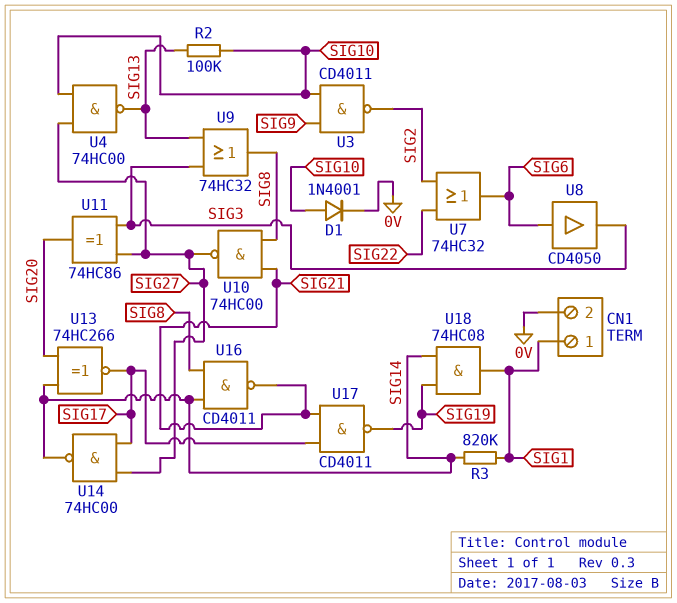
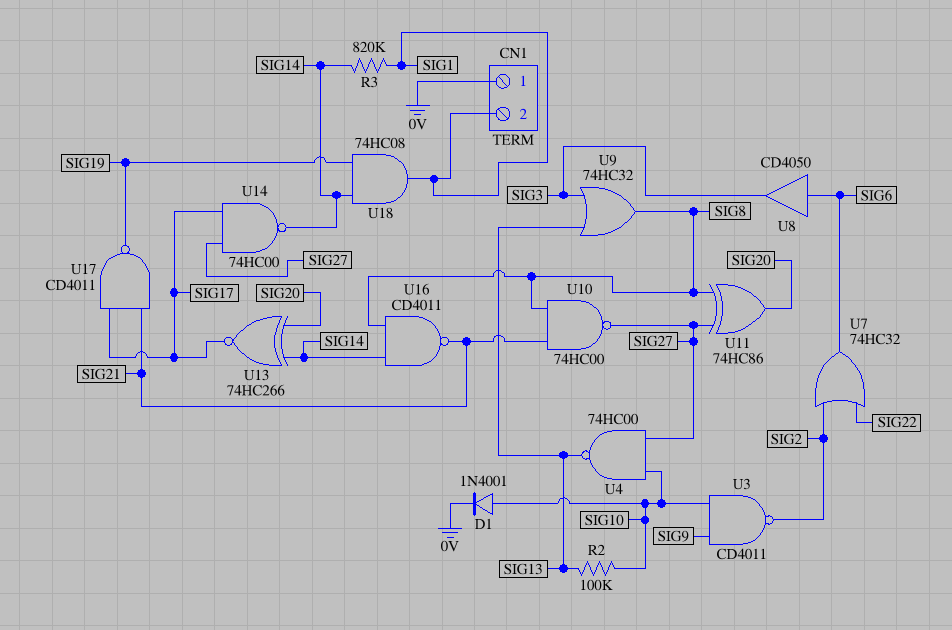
CN1 pin 1: SIG1 -> 0V
CN1 pin 2: 0V -> SIG1
U11: XOR 74HC86 (in SIG3, in SIG27, out SIG20) -> XOR 74HC86 (in SIG8, in SIG27, out SIG20)

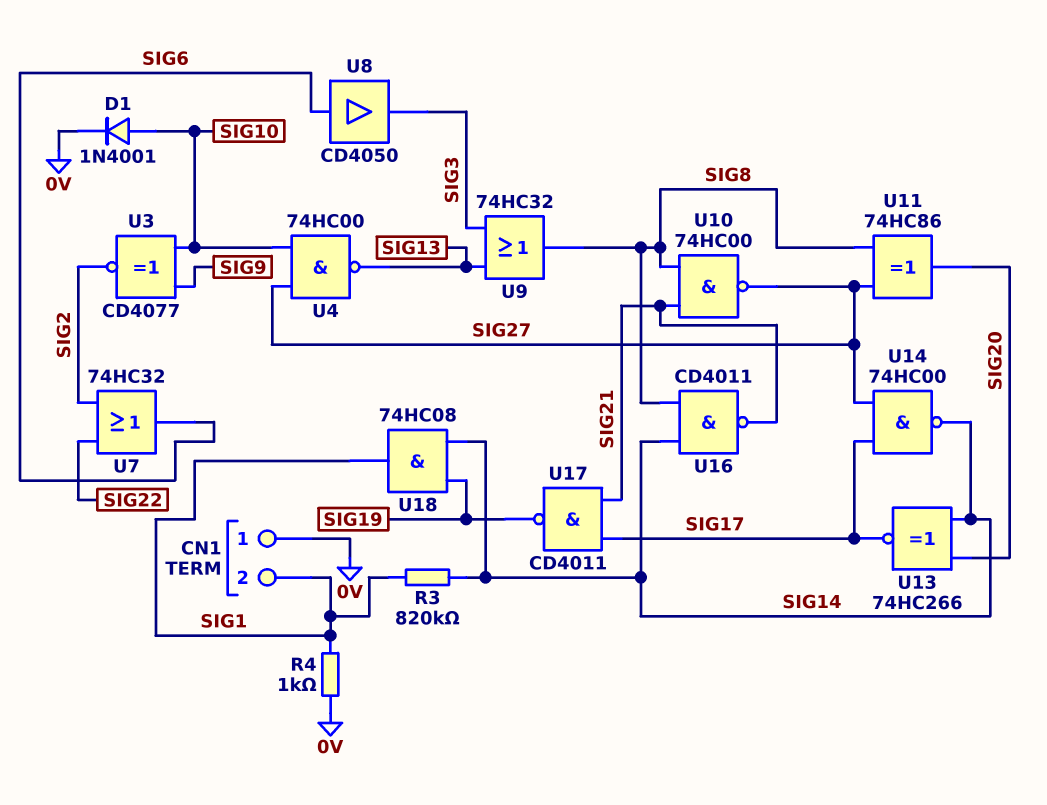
R2: 100k (SIG10, SIG13) -> none
R4: none -> 1k (0V, SIG1)
U3: NAND CD4011 (in SIG9, in SIG10, out SIG2) -> XNOR CD4077 (in SIG9, in SIG10, out SIG2)

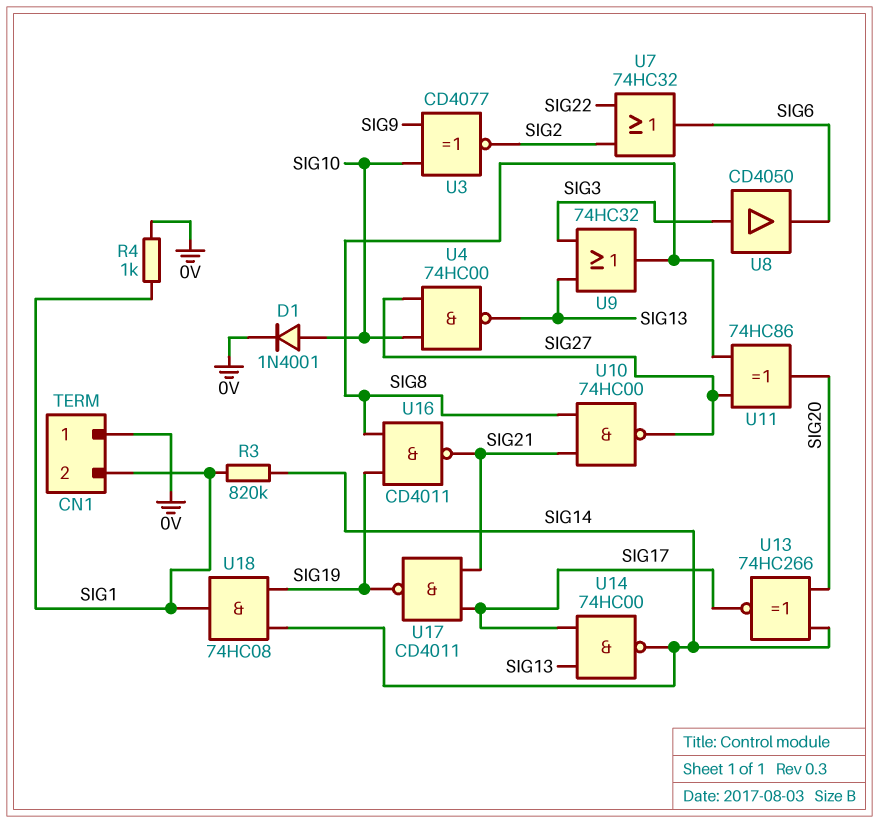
U8: buffer CD4050 (in SIG6, out SIG3) -> buffer CD4050 (in SIG3, out SIG6)
U14: NAND 74HC00 (in SIG17, in SIG27, out SIG14) -> NAND 74HC00 (in SIG13, in SIG17, out SIG14)
U16: NAND CD4011 (in SIG8, in SIG14, out SIG21) -> NAND CD4011 (in SIG8, in SIG19, out SIG21)

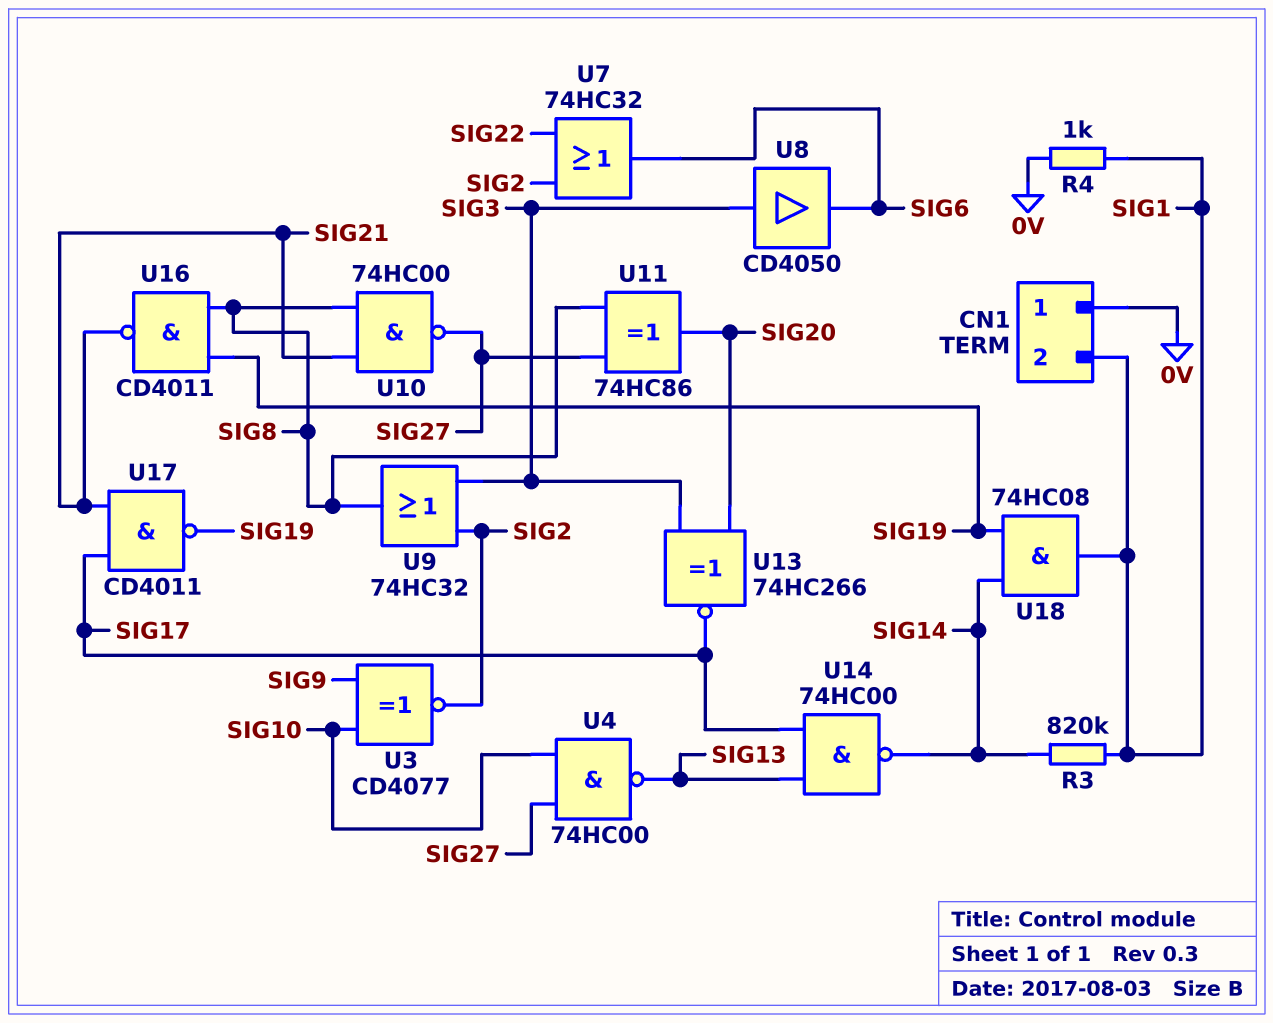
D1: diode 1N4001 (A SIG10, K 0V) -> none
U9: OR 74HC32 (in SIG3, in SIG13, out SIG8) -> OR 74HC32 (in SIG2, in SIG3, out SIG8)
U13: XNOR 74HC266 (in SIG14, in SIG20, out SIG17) -> XNOR 74HC266 (in SIG3, in SIG20, out SIG17)

